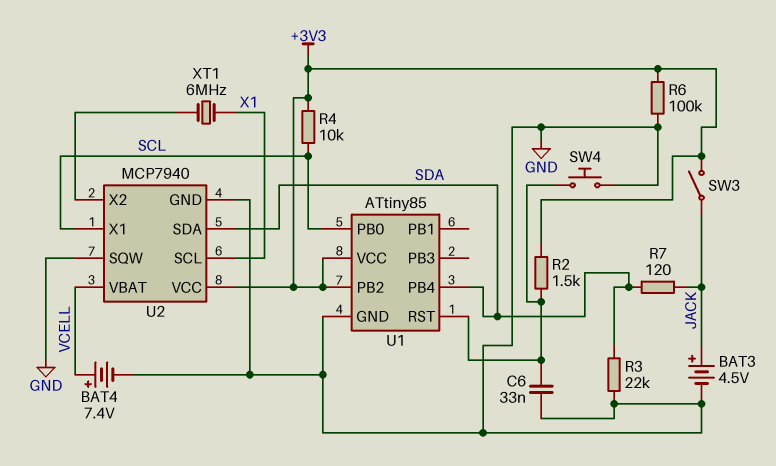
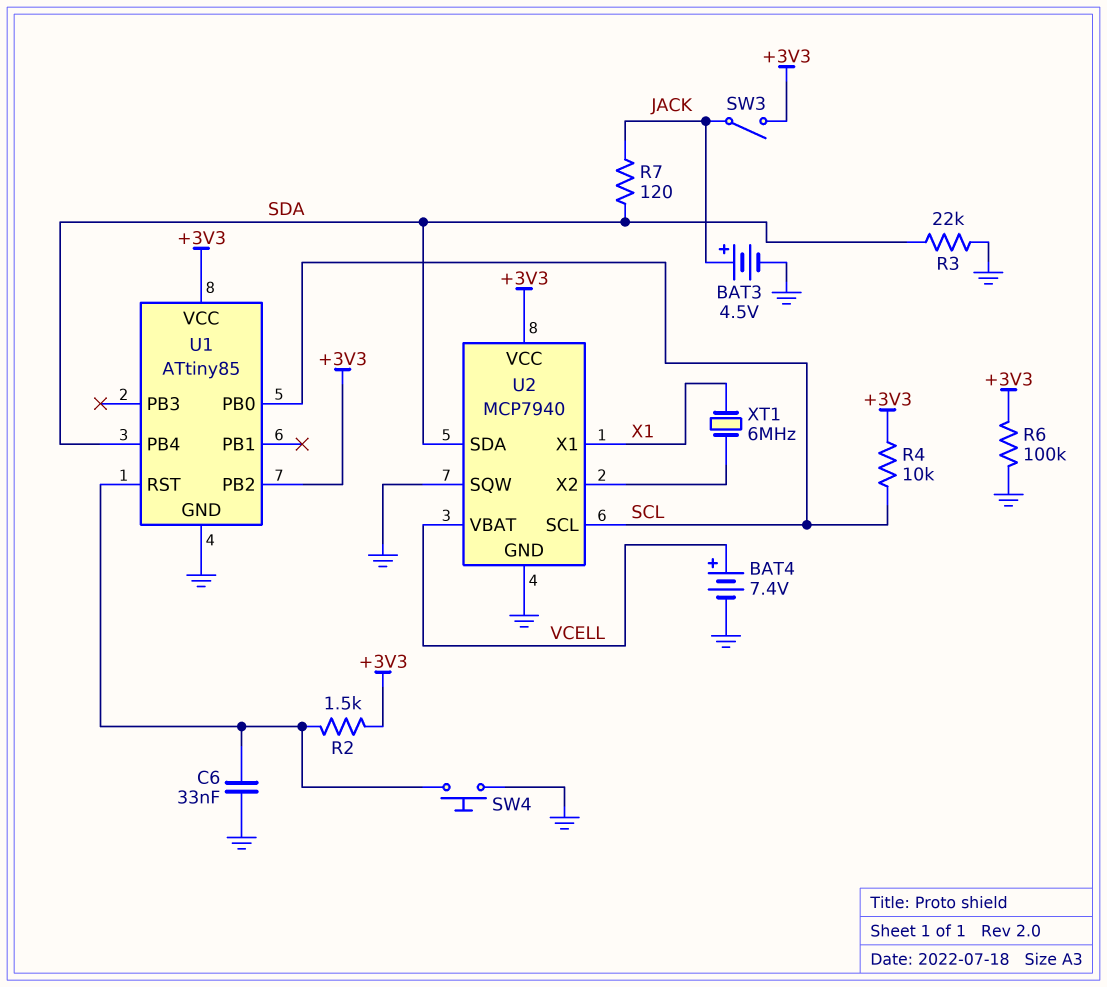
U2 pin SCL: X1 -> SCL
U2 pin X1: SCL -> X1

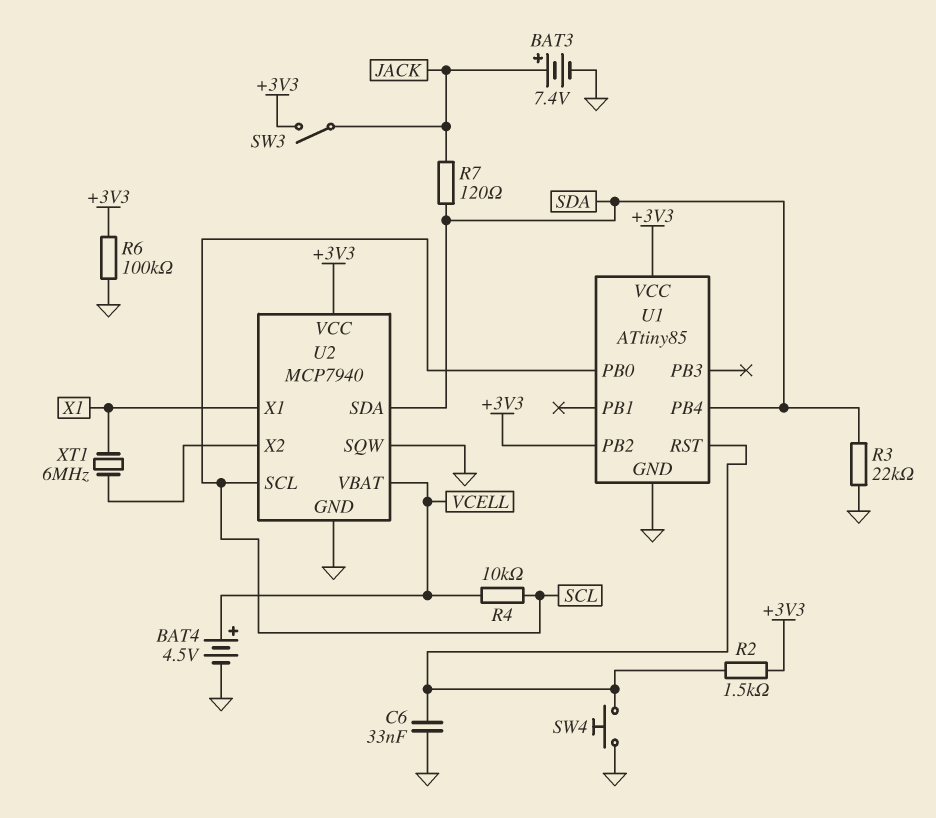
BAT3: 4.5V (plus JACK, minus GND) -> 7.4V (plus JACK, minus GND)
BAT4: 7.4V (plus VCELL, minus GND) -> 4.5V (plus VCELL, minus GND)
R4: 10k (+3V3, SCL) -> 10k (SCL, VCELL)

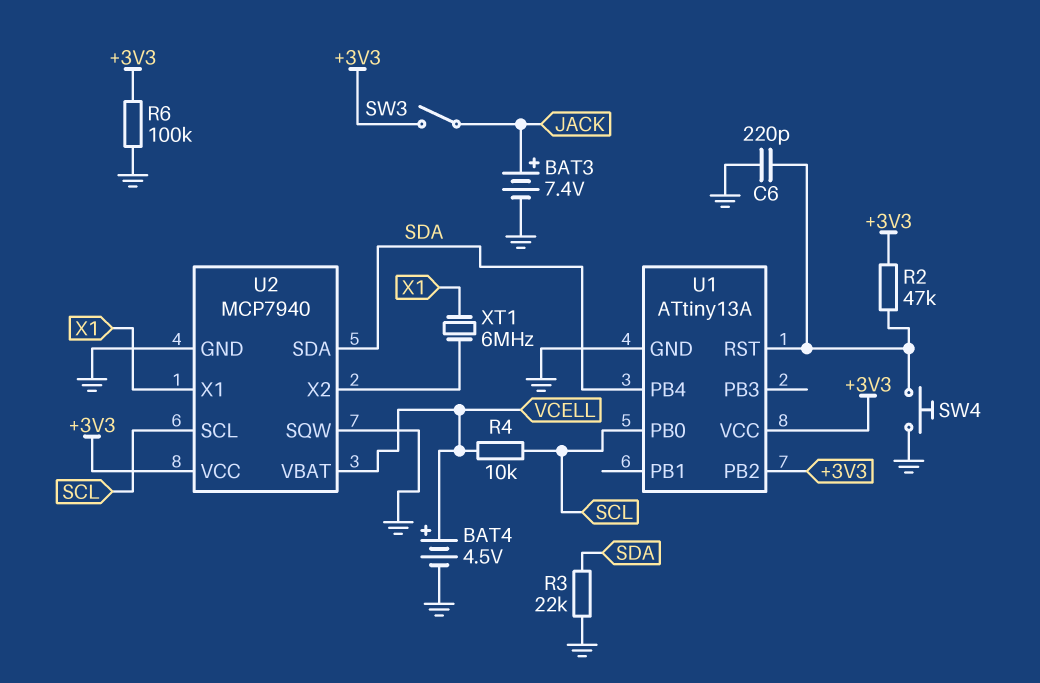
C6: 33nF (GND, U1/RST) -> 220pF (GND, U1/RST)
R2: 1.5k (+3V3, U1/RST) -> 47k (+3V3, U1/RST)
R7: 120 (JACK, SDA) -> none
U1: ATtiny85 -> ATtiny13A

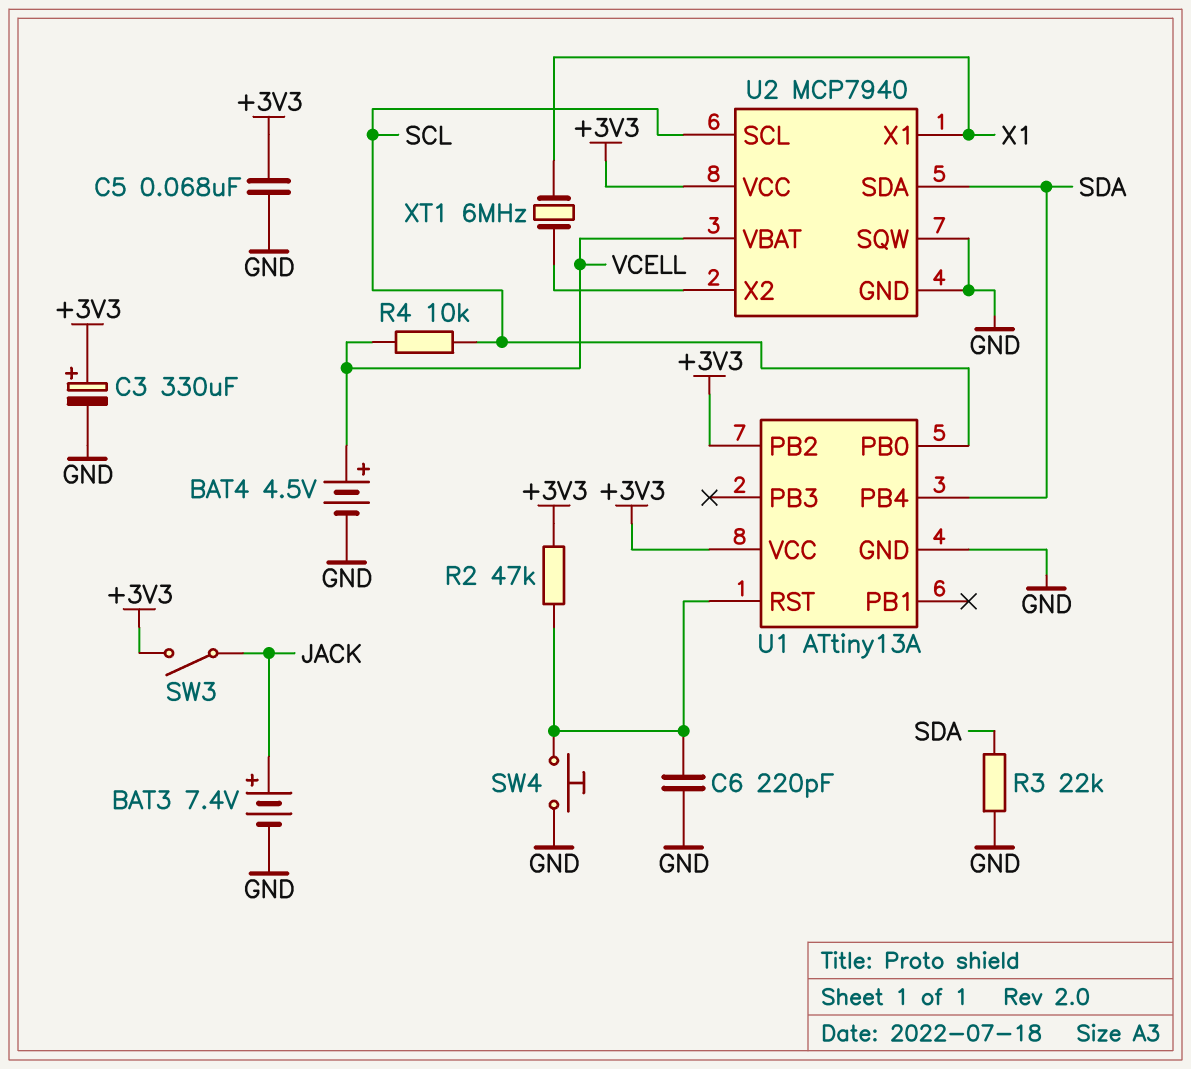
C3: none -> 330uF (plus +3V3, minus GND)
C5: none -> 68nF (+3V3, GND)
R6: 100k (+3V3, GND) -> none

